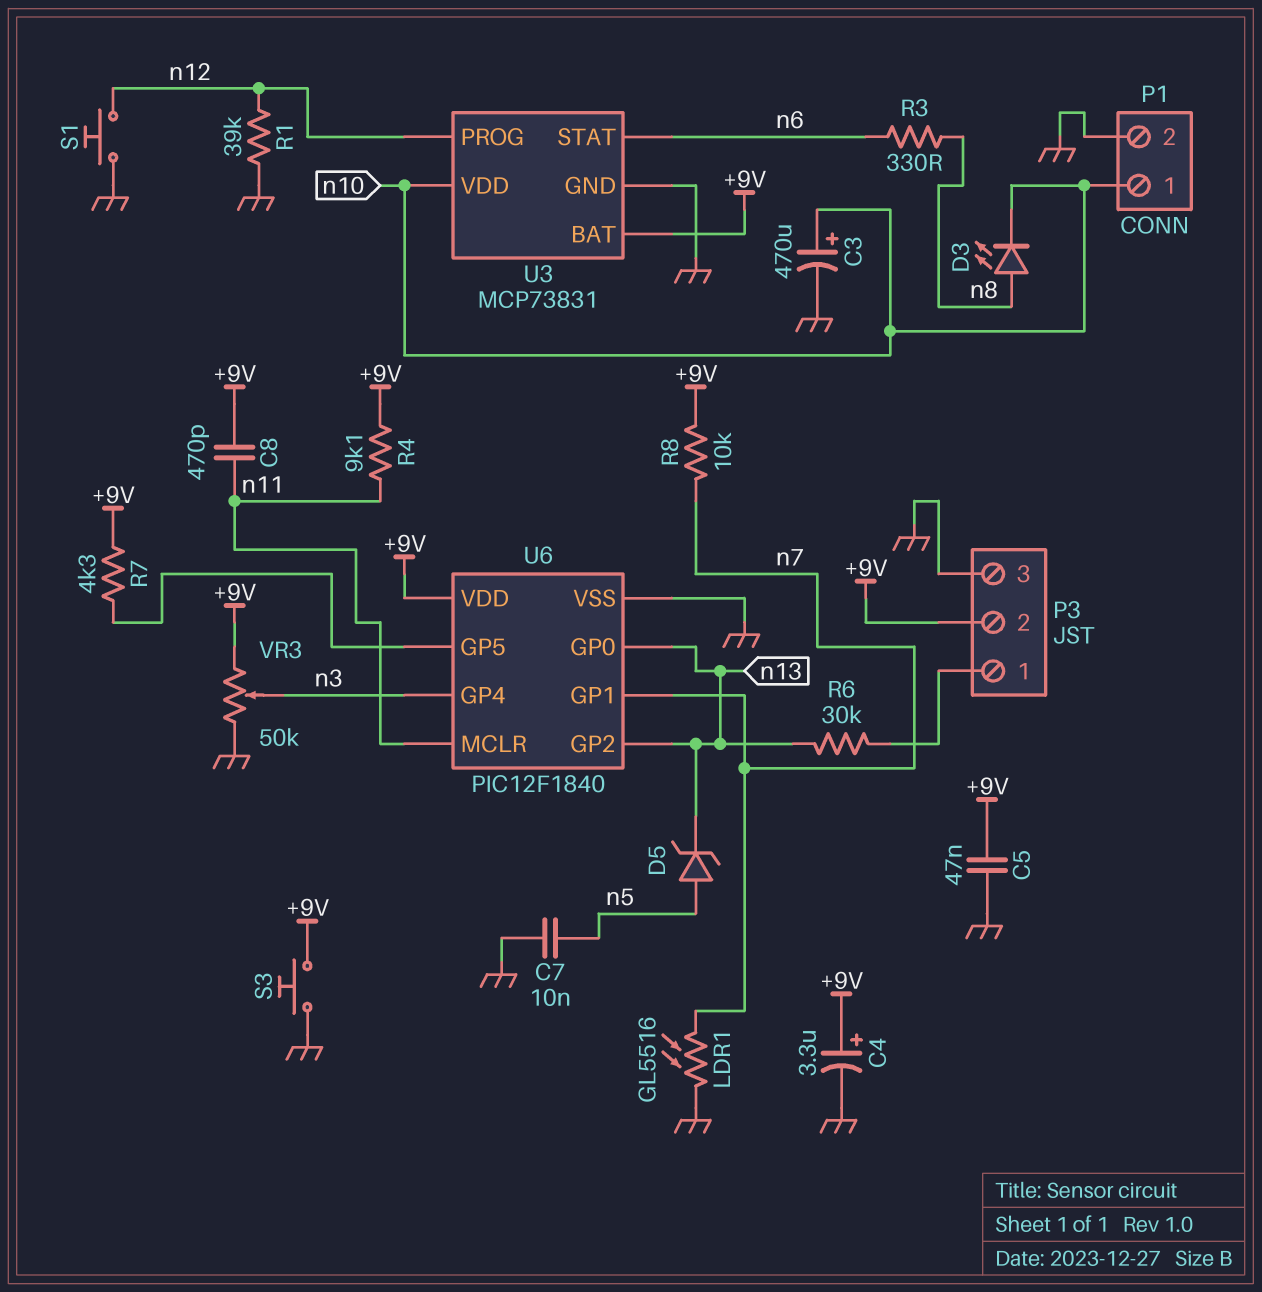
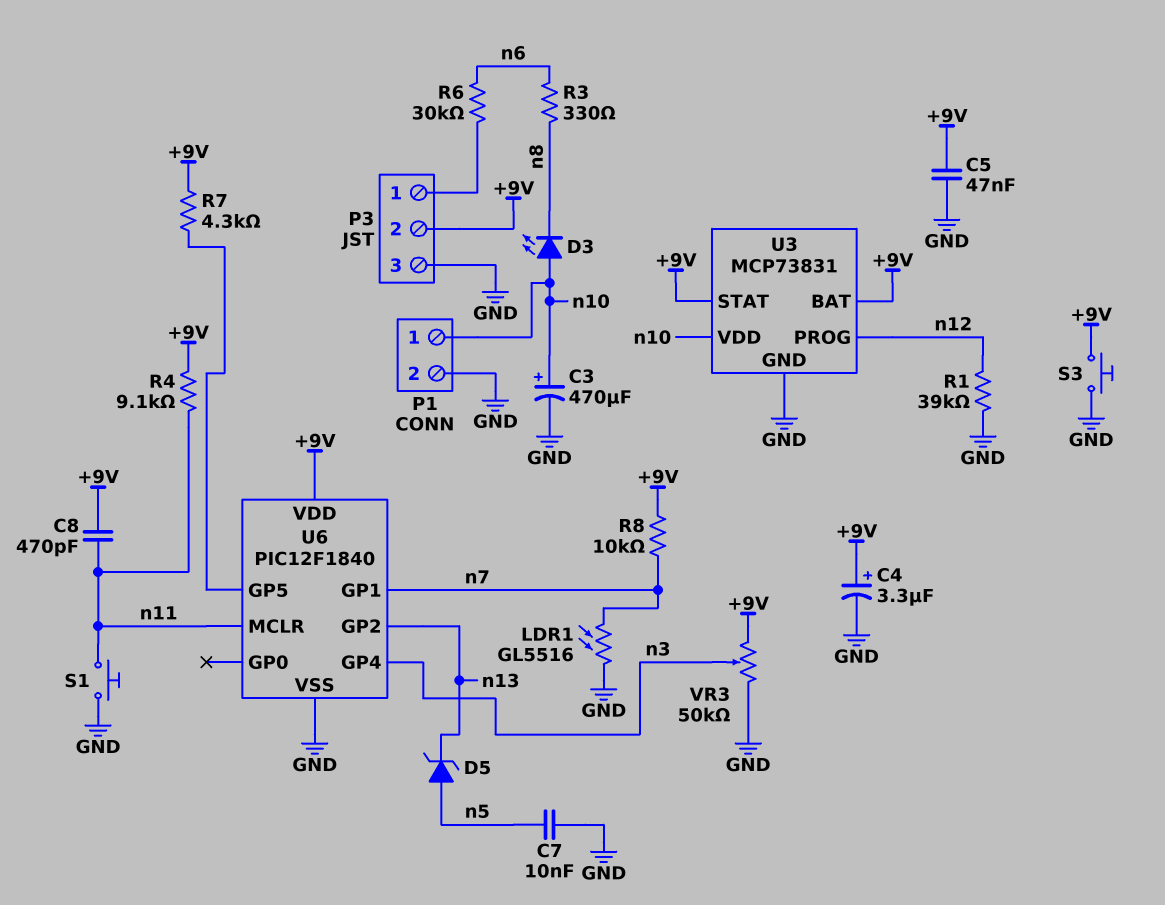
D3: LED (A n8, K n10) -> LED (A n10, K n8)
R6: 30k (P3/1, n13) -> 30k (P3/1, n6)
S1: button (GND, n12) -> button (GND, n11)
U3 pin STAT: n6 -> +9V
U6 pin GP0: n13 -> none

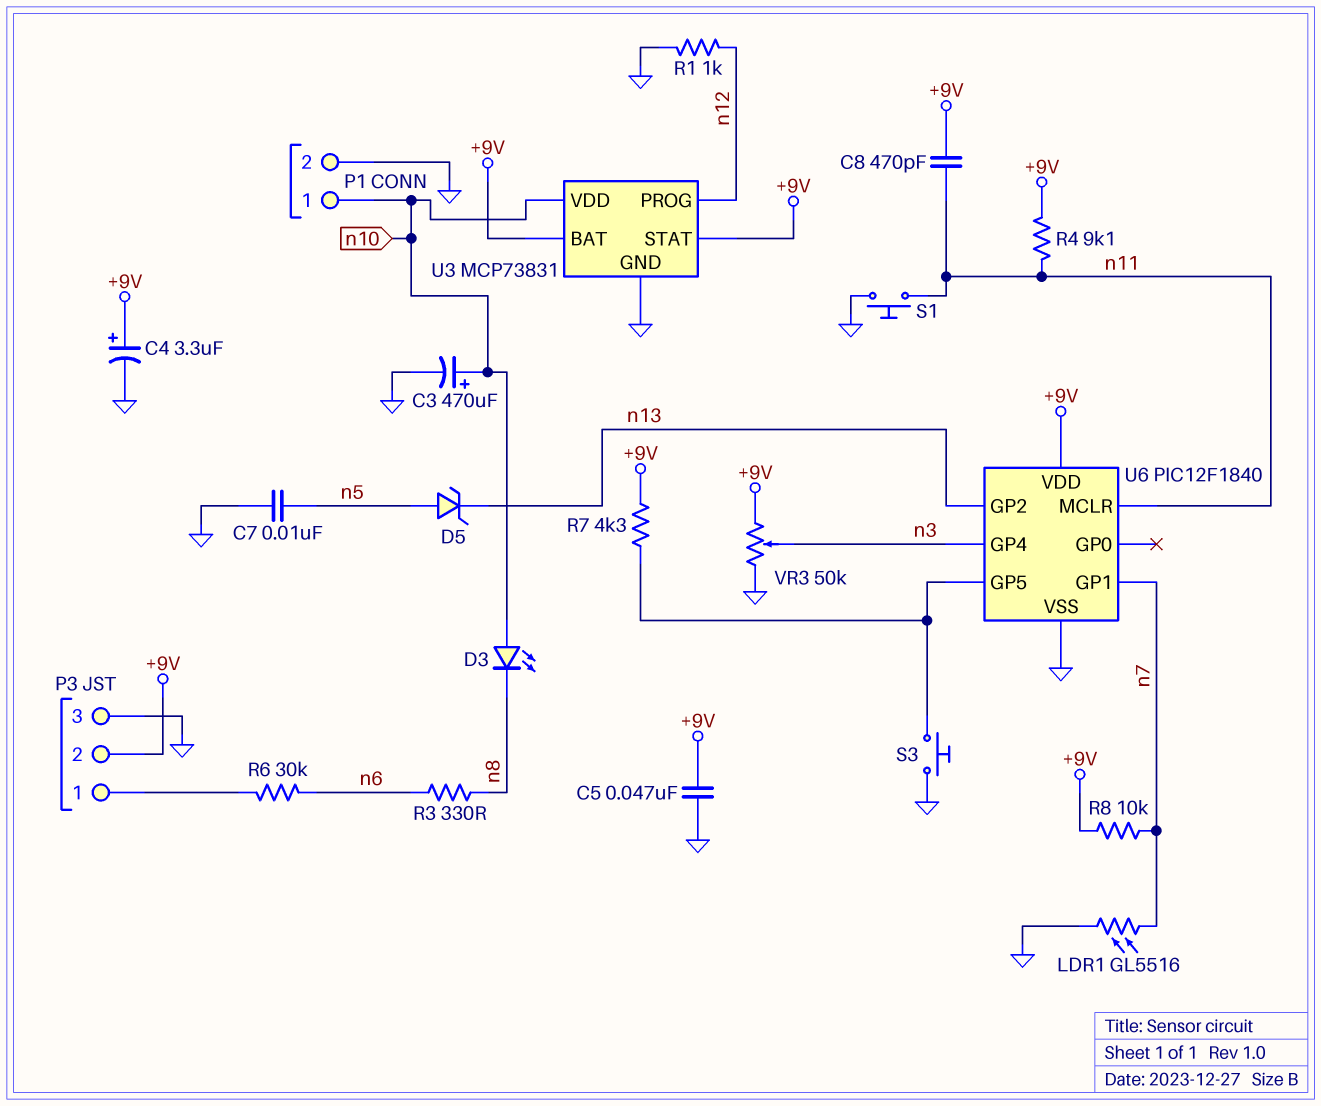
R1: 39k (GND, n12) -> 1k (GND, n12)
S3: button (+9V, GND) -> button (GND, U6/GP5)

